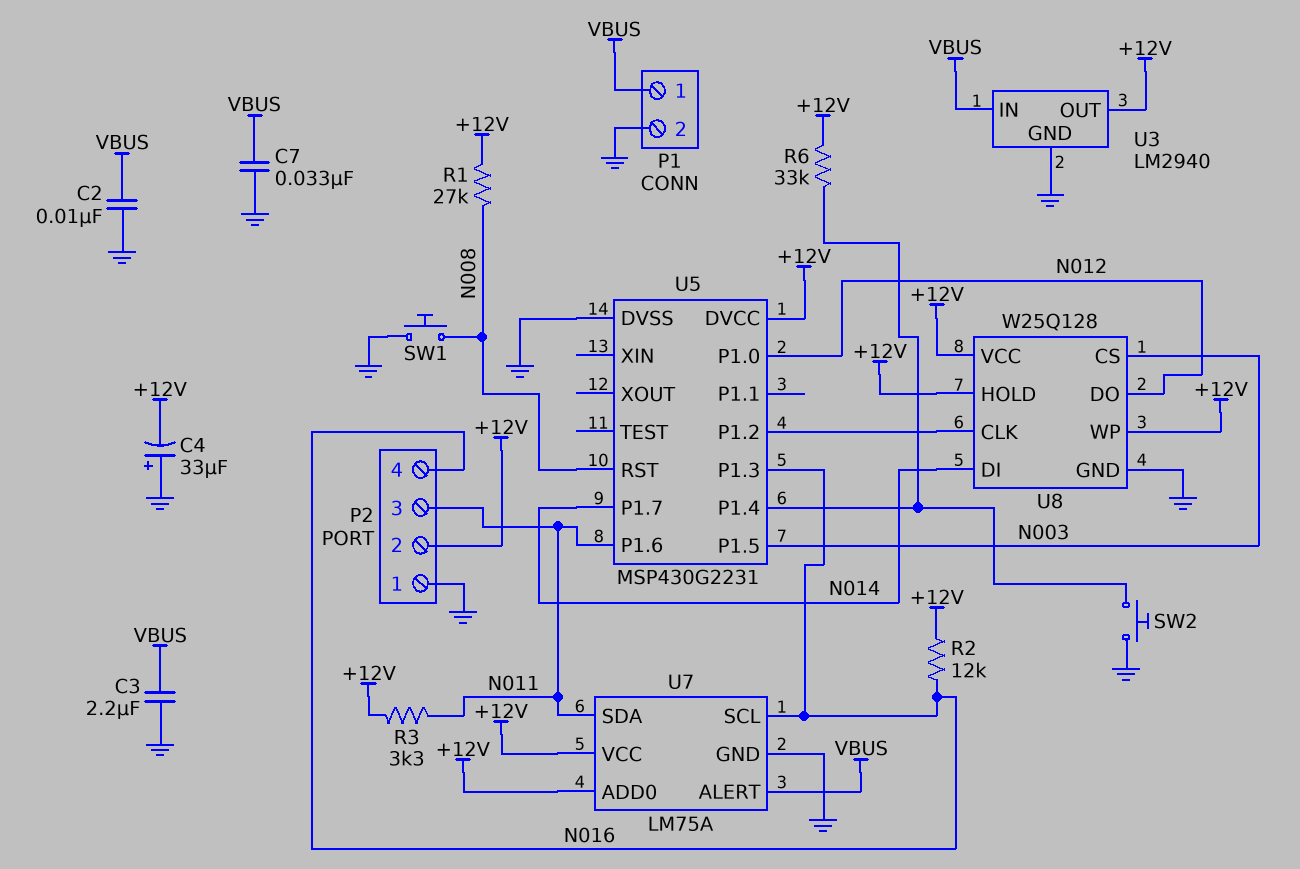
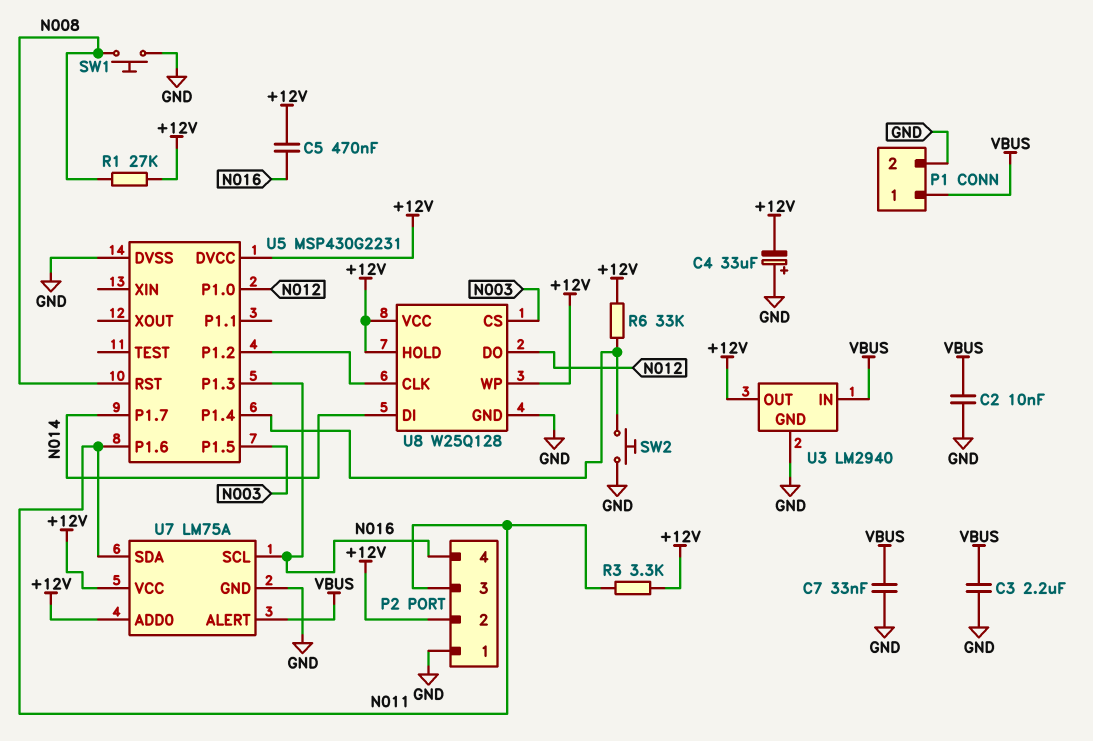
C5: none -> 470nF (+12V, N016)
R2: 12k (+12V, N016) -> none

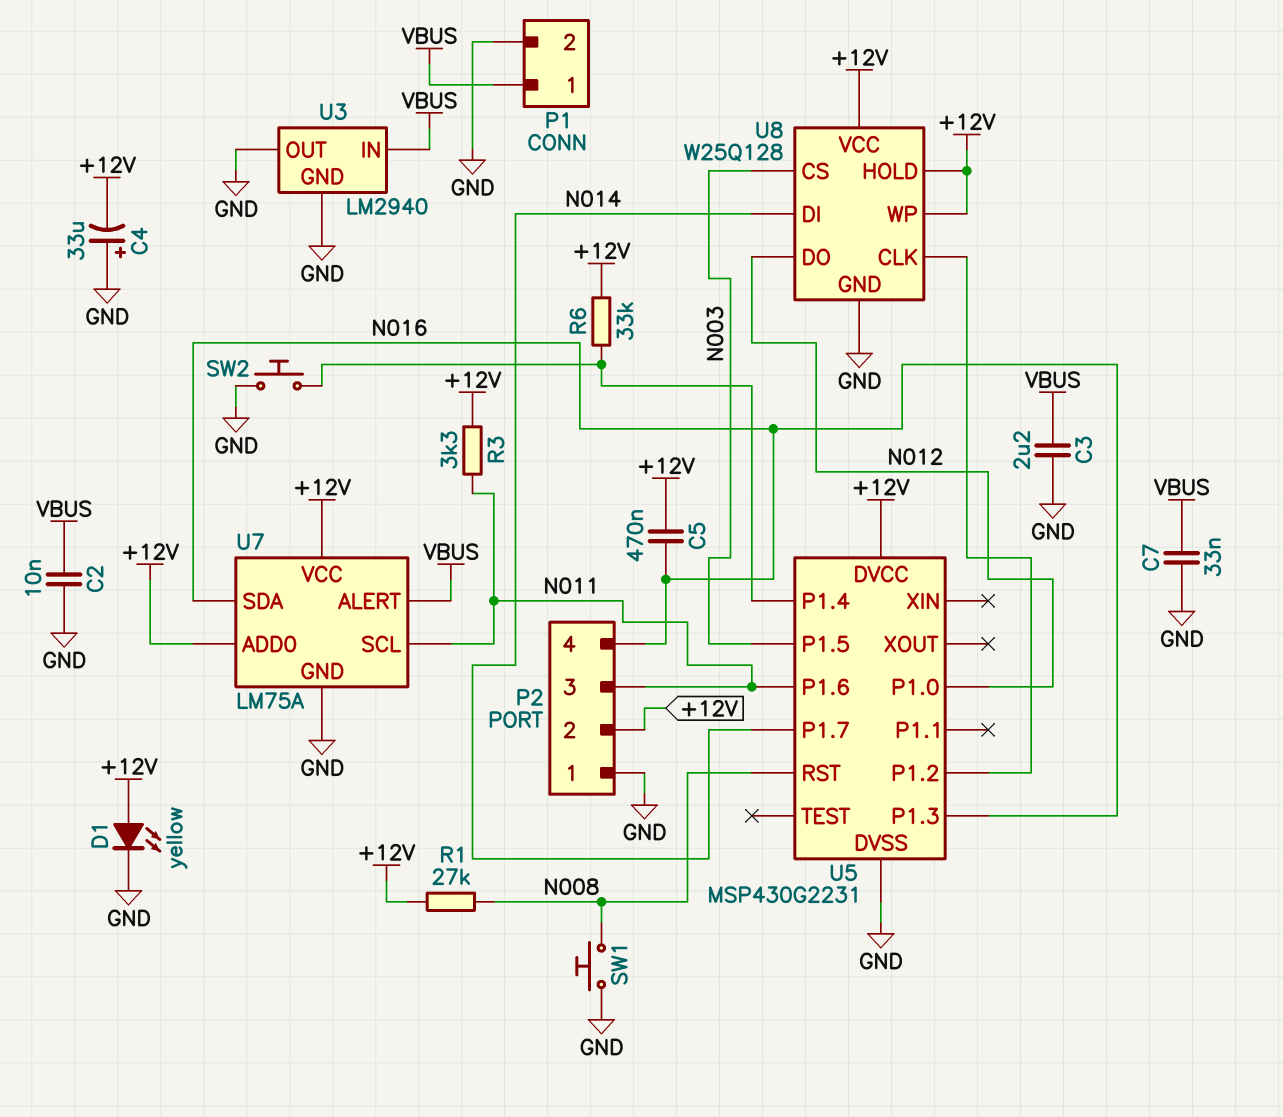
D1: none -> LED yellow (A +12V, K GND)
U3 pin OUT: +12V -> GND
U7 pin SCL: N016 -> N011
U7 pin SDA: N011 -> N016

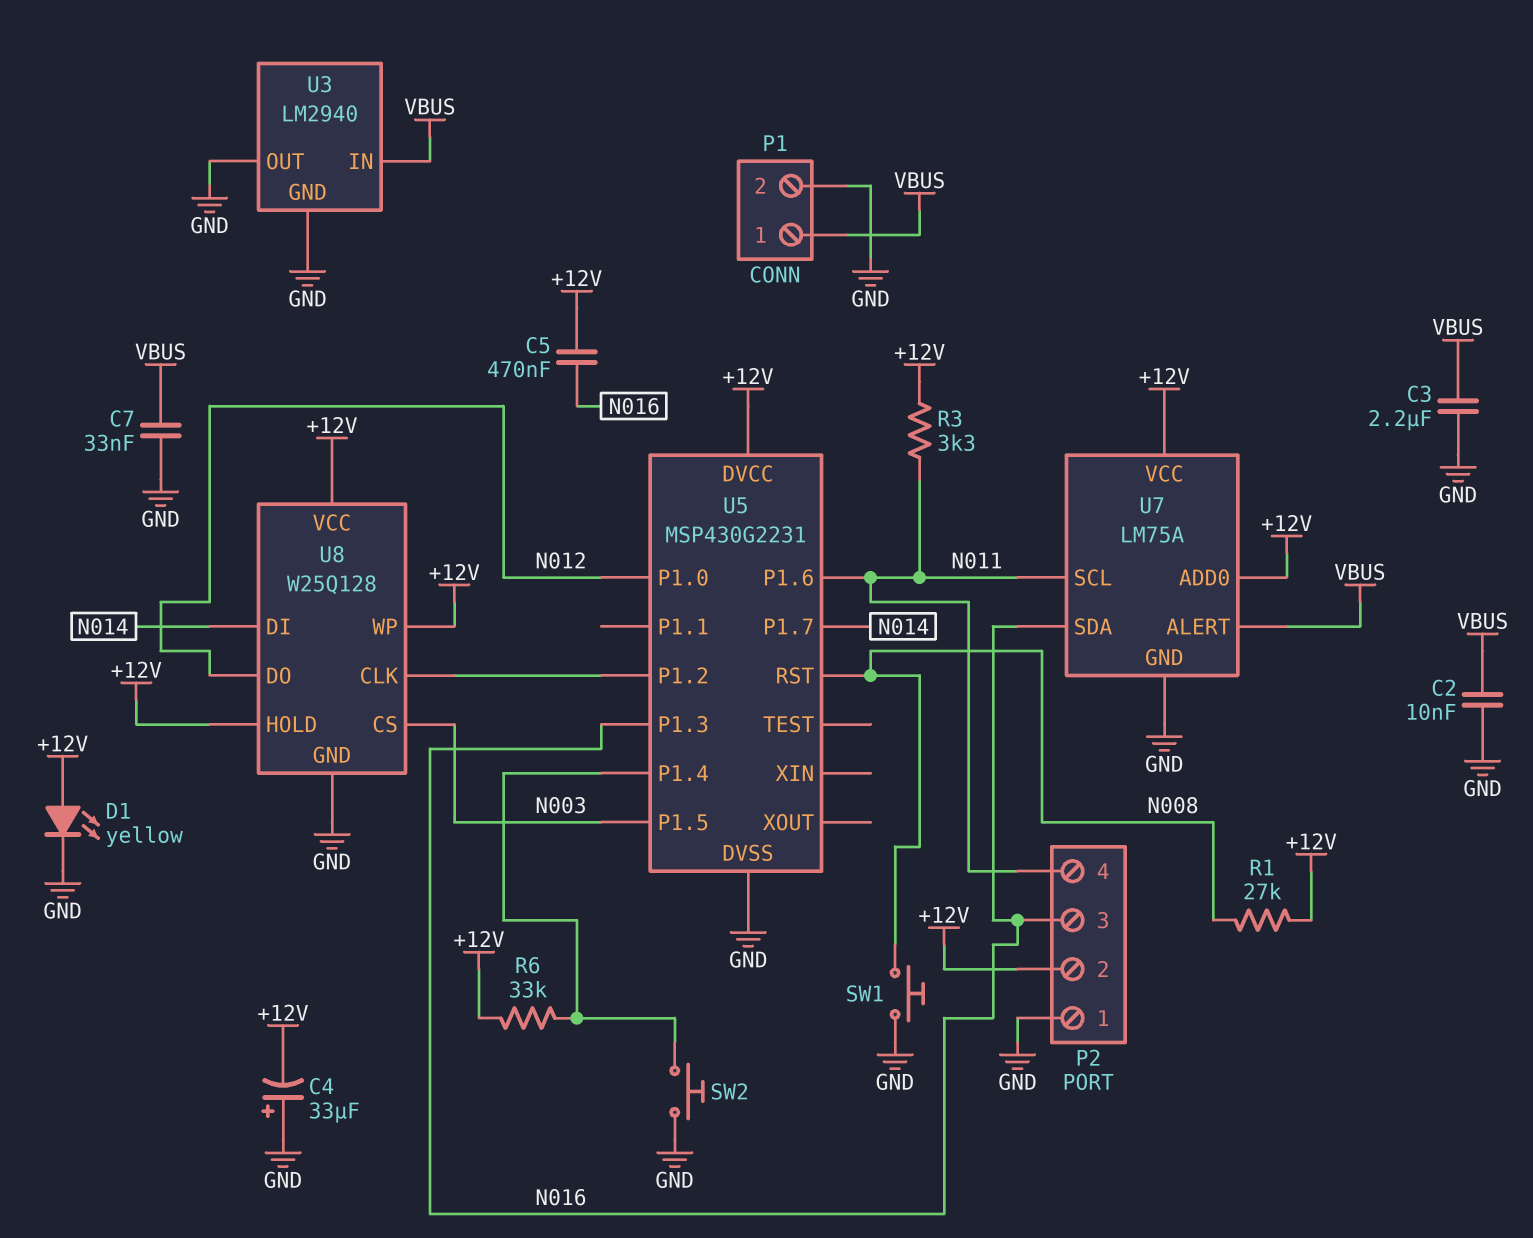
P2 pin 3: N011 -> N016
P2 pin 4: N016 -> N011

